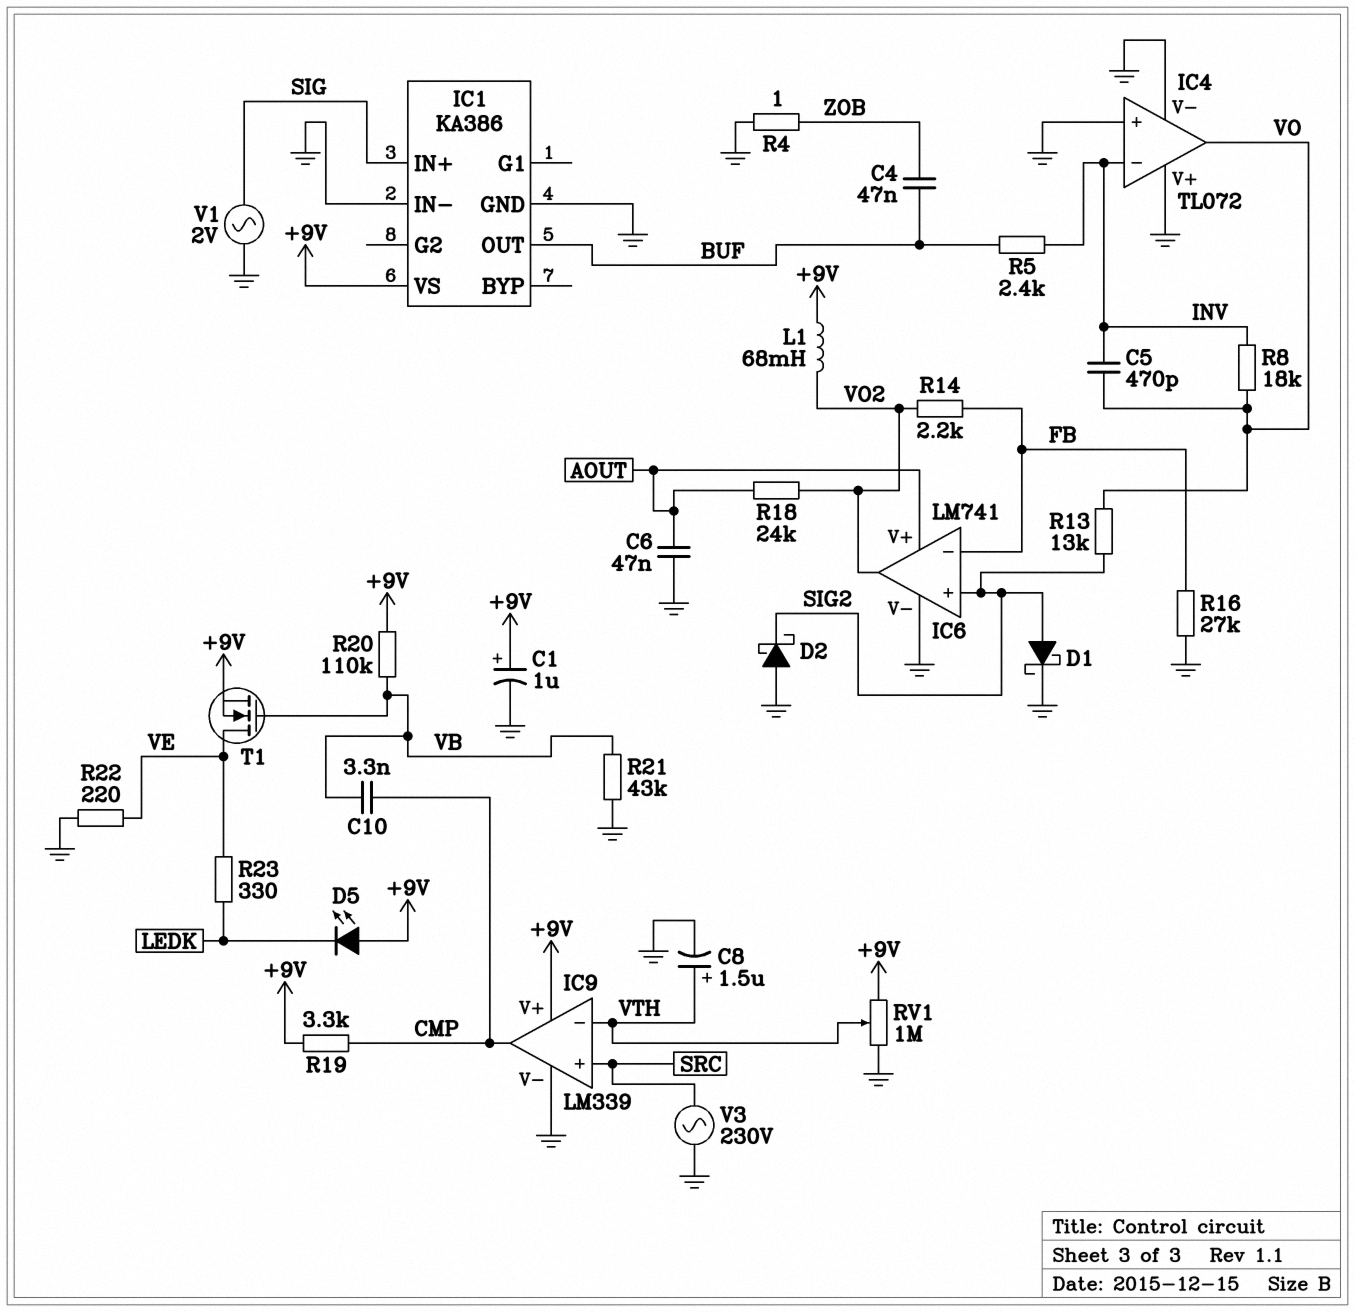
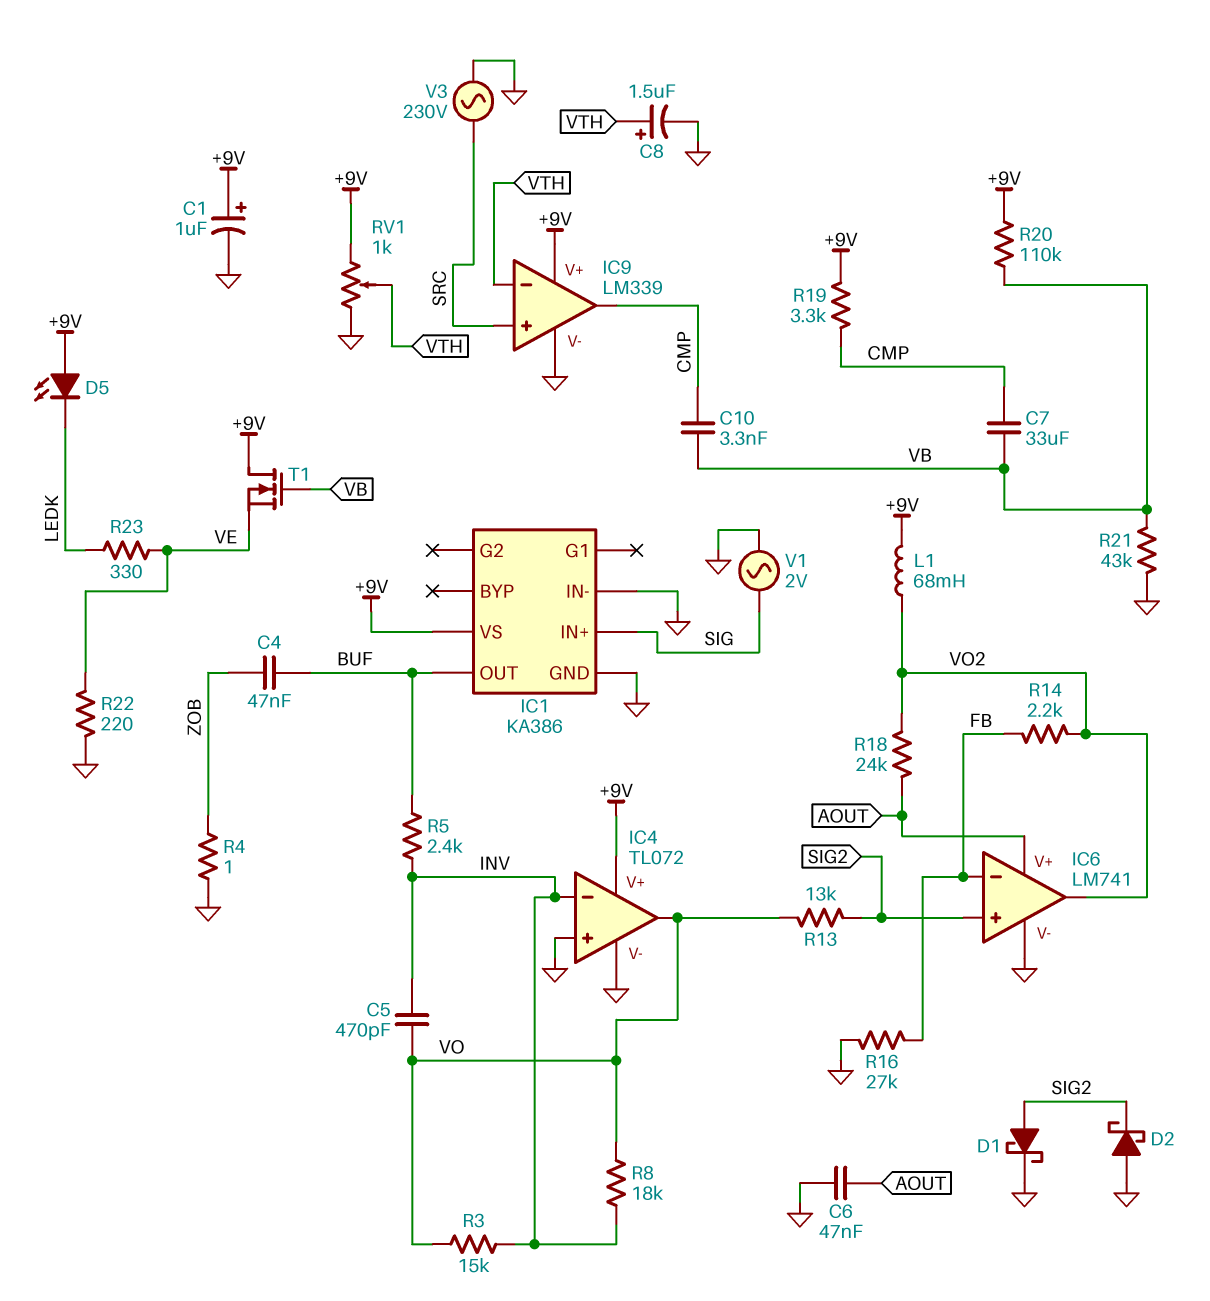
C7: none -> 33uF (CMP, VB)
IC4 pin V+: GND -> +9V
R3: none -> 15k (INV, VO)
RV1: 1M (+9V, GND, wiper VTH) -> 1k (+9V, GND, wiper VTH)
T1: NMOS (G VB, D VE, S +9V) -> NMOS (G VB, D +9V, S VE)

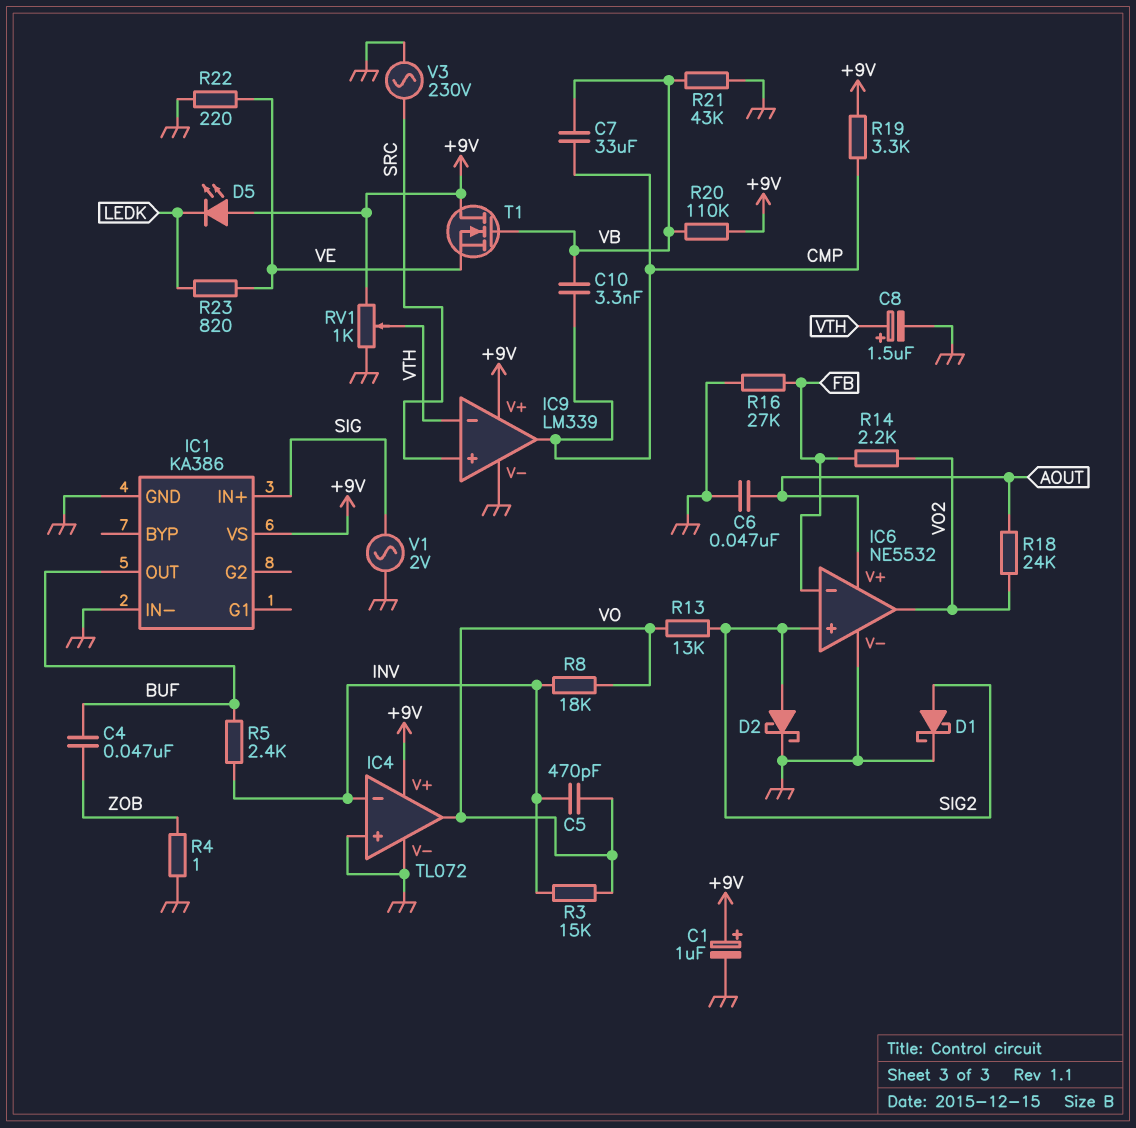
D2: schottky (A GND, K SIG2) -> schottky (A SIG2, K GND)
IC6: LM741 -> NE5532
L1: 68mH (+9V, VO2) -> none
R23: 330 (LEDK, VE) -> 820 (LEDK, VE)

